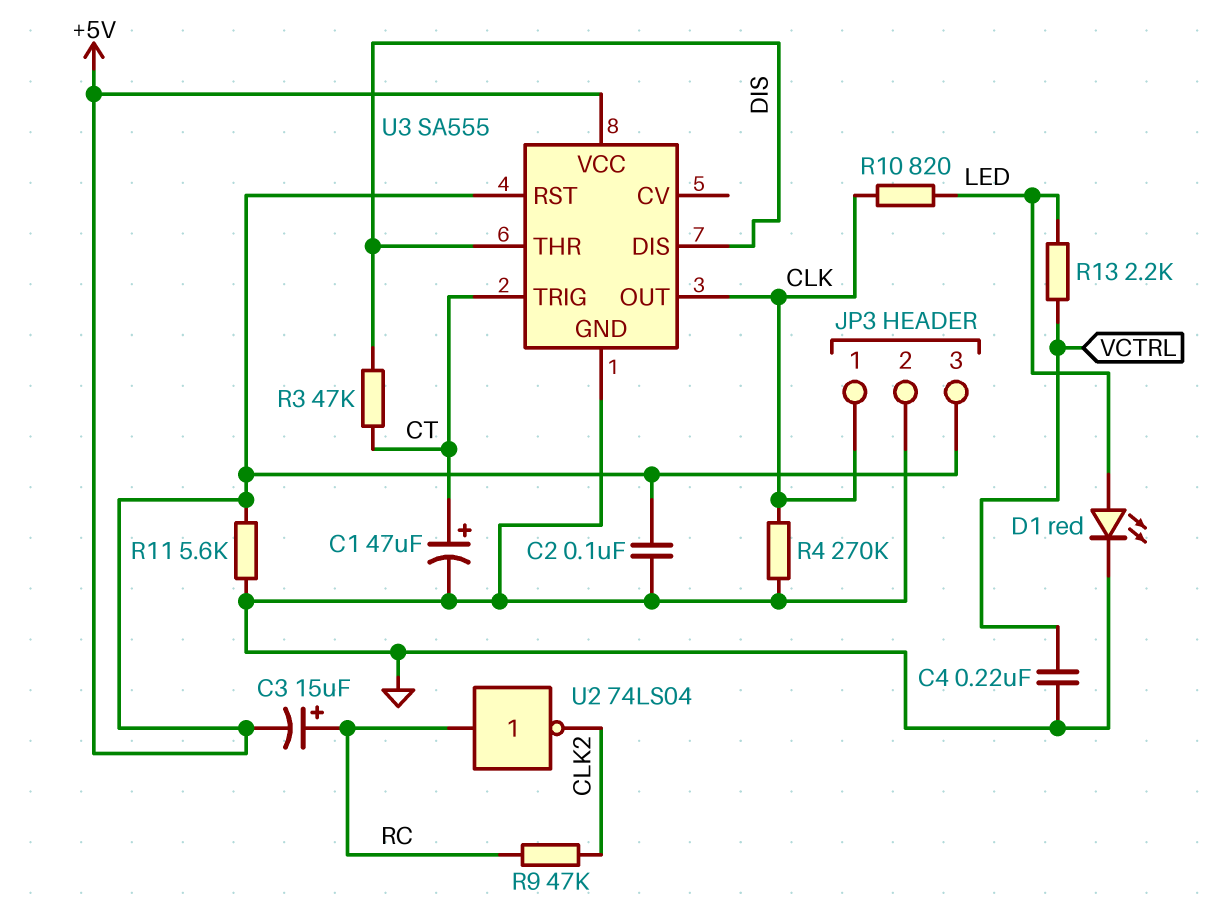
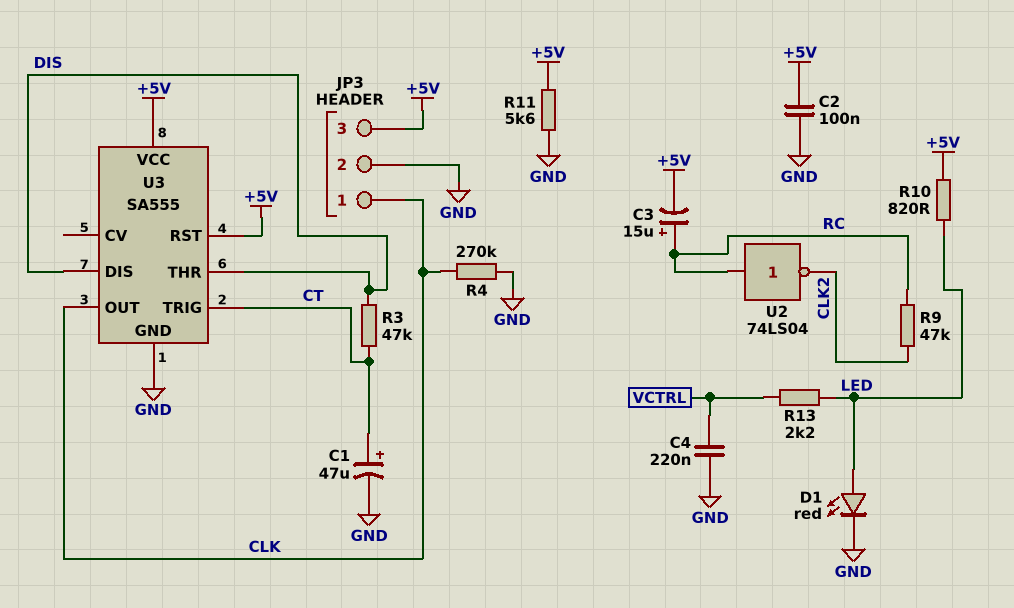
R10: 820 (CLK, LED) -> 820 (+5V, LED)

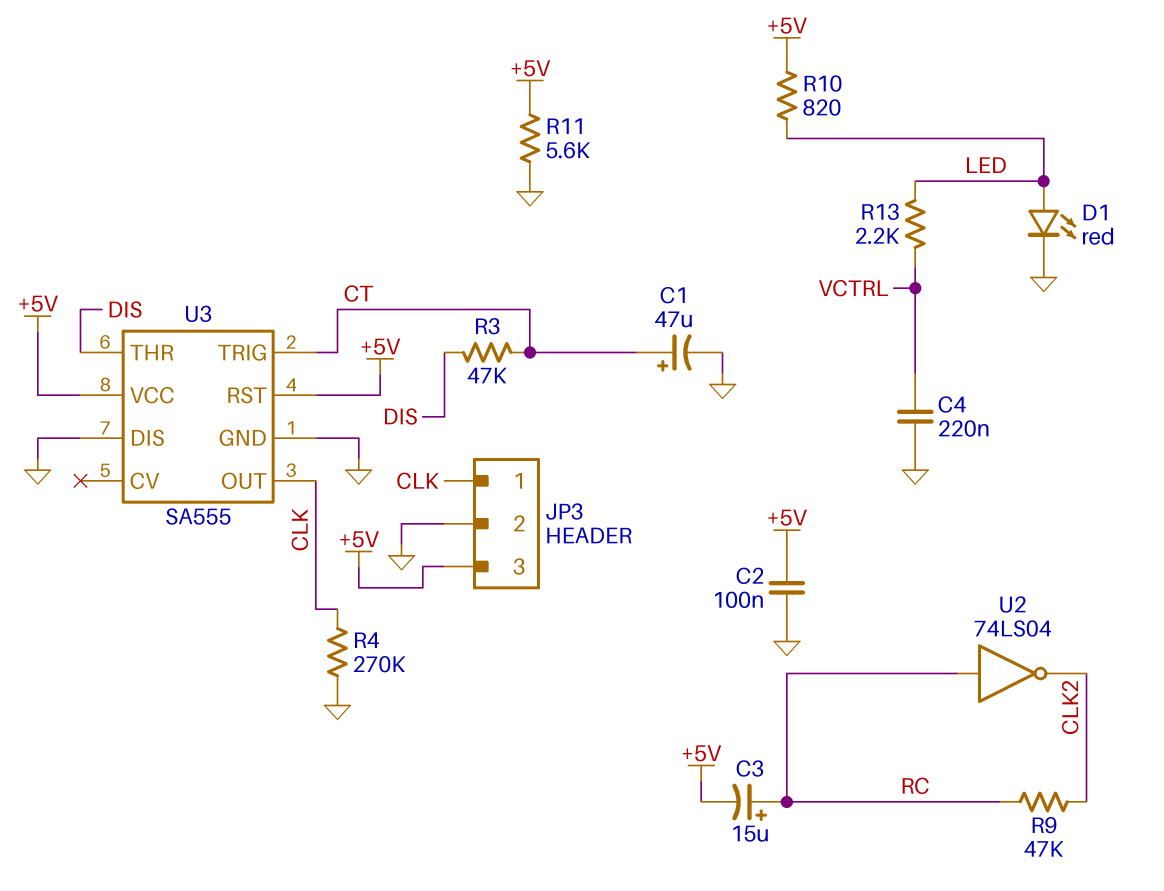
U3 pin DIS: DIS -> GND

